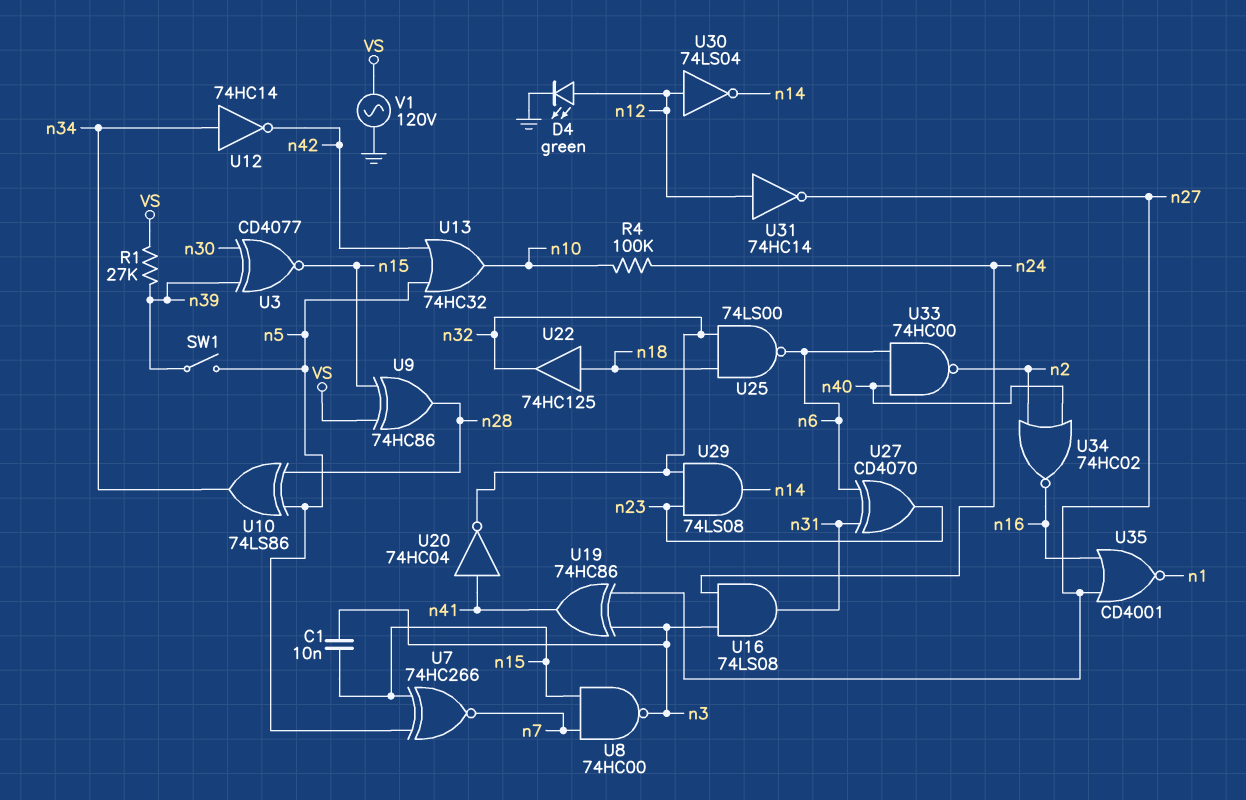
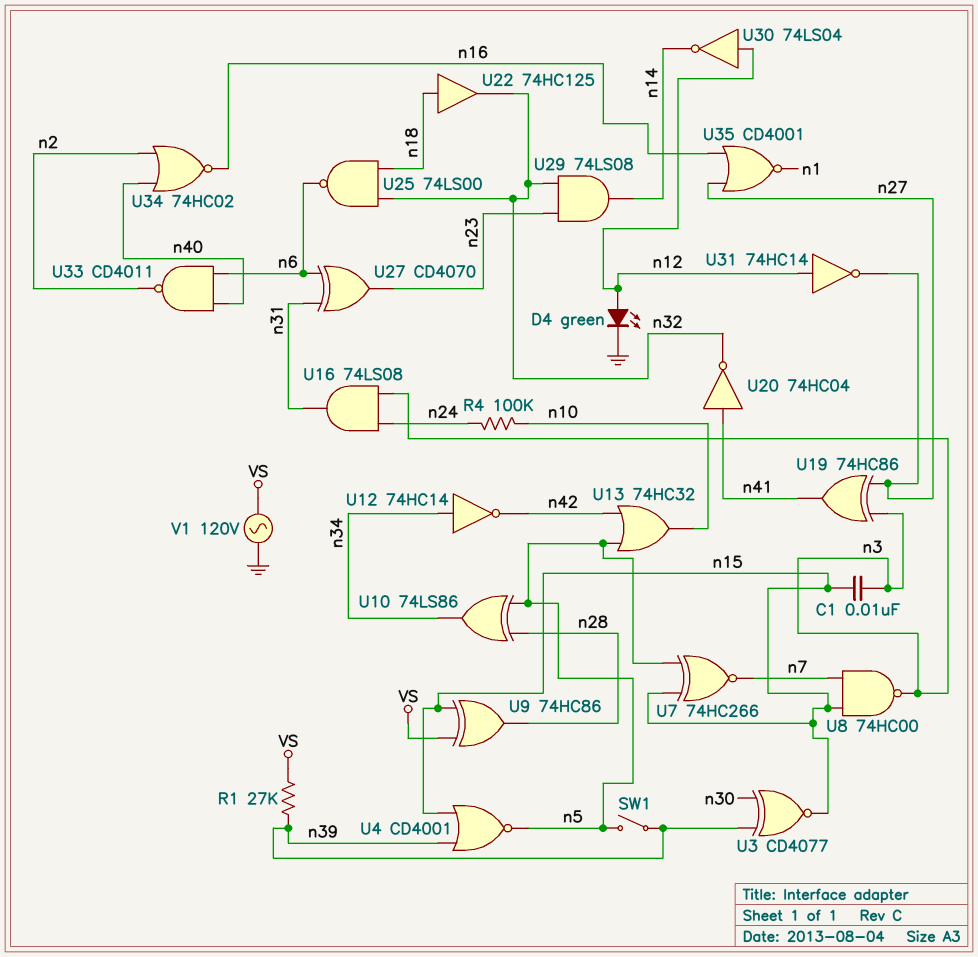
U4: none -> NOR CD4001 (in n15, in n39, out n5)
U33: NAND 74HC00 (in n6, in n40, out n2) -> NAND CD4011 (in n6, in n40, out n2)

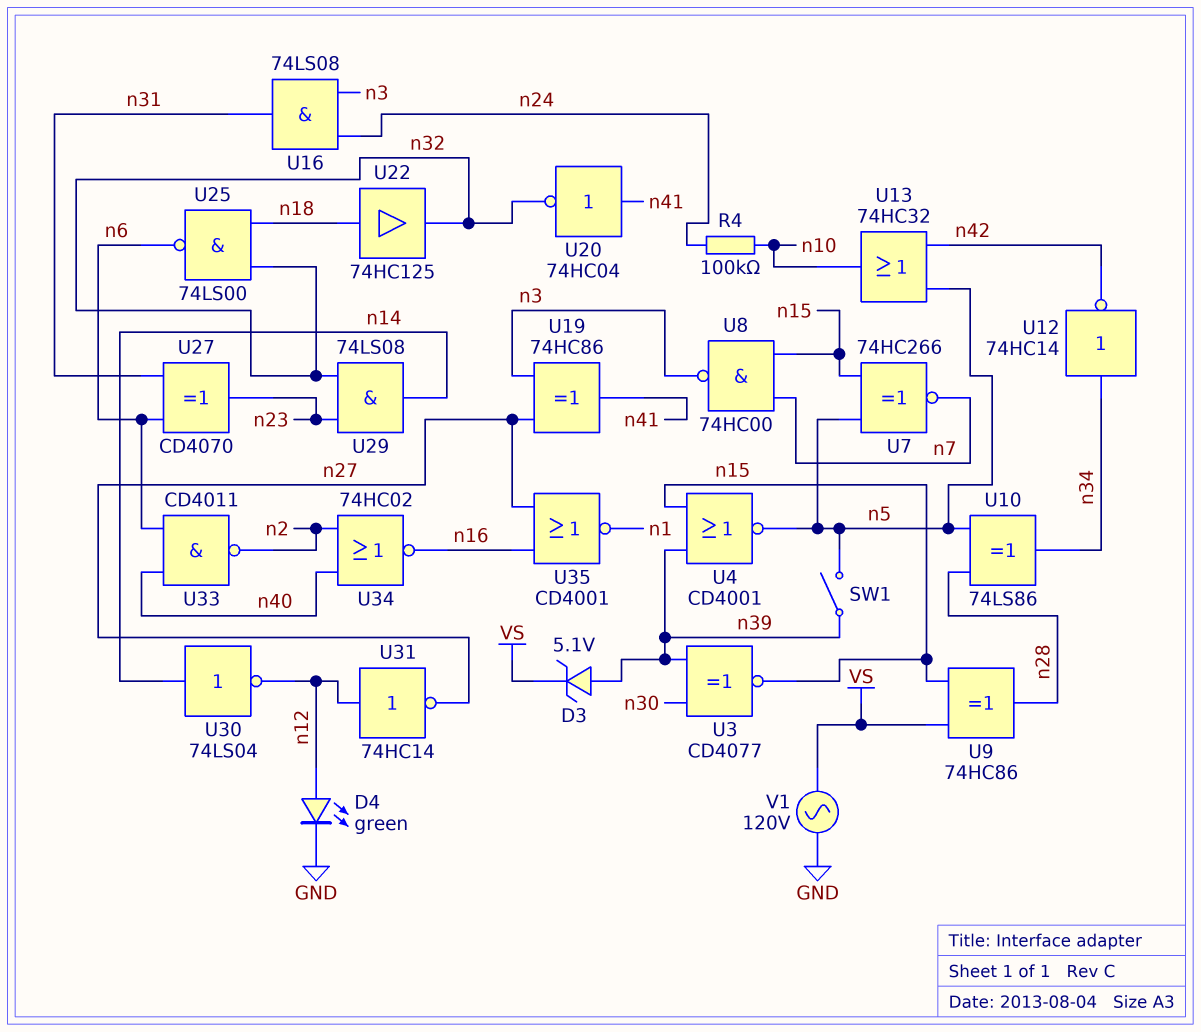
C1: 10nF (n3, n15) -> none
D3: none -> zener 5.1V (A n39, K VS)
R1: 27k (VS, n39) -> none
U30: NOT 74LS04 (in n12, out n14) -> NOT 74LS04 (in n14, out n12)

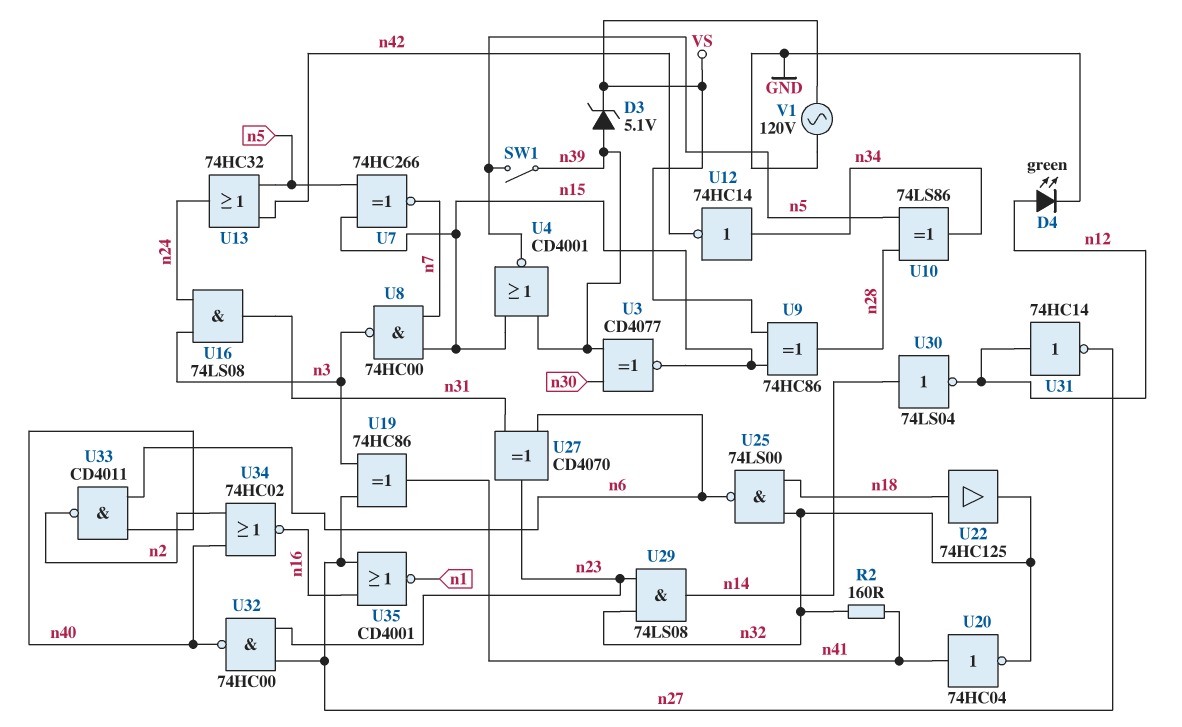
R2: none -> 160 (n32, n41)
R4: 100k (n10, n24) -> none
U13: OR 74HC32 (in n5, in n42, out n10) -> OR 74HC32 (in n5, in n42, out n24)
U32: none -> NAND 74HC00 (in n23, in n27, out n40)

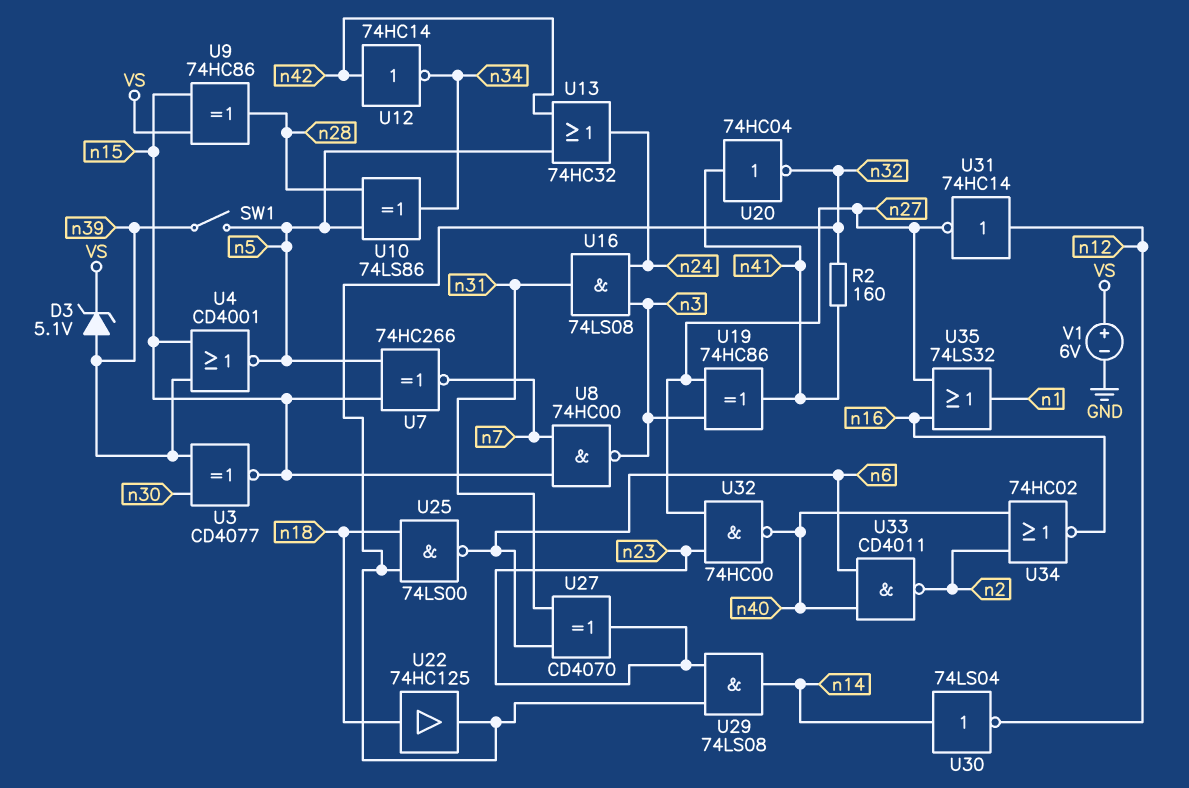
D4: LED green (A n12, K GND) -> none
U12: NOT 74HC14 (in n34, out n42) -> NOT 74HC14 (in n42, out n34)
U35: NOR CD4001 (in n16, in n27, out n1) -> OR 74LS32 (in n16, in n27, out n1)
V1: AC 120V (GND, VS) -> 6V (plus VS, minus GND)

